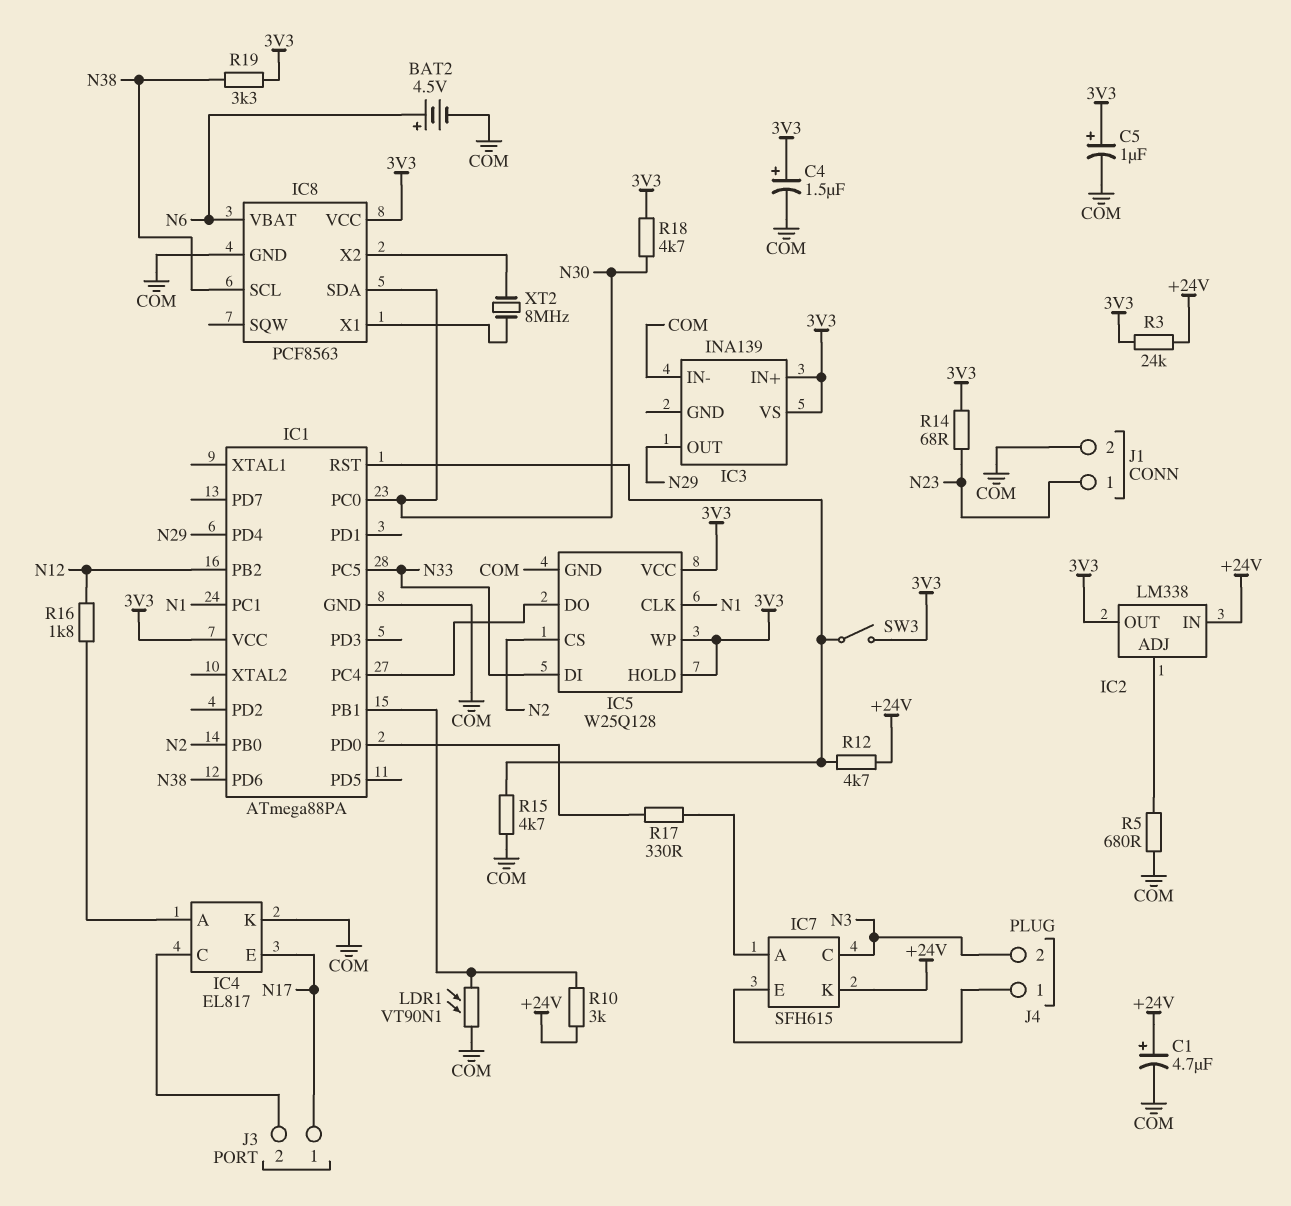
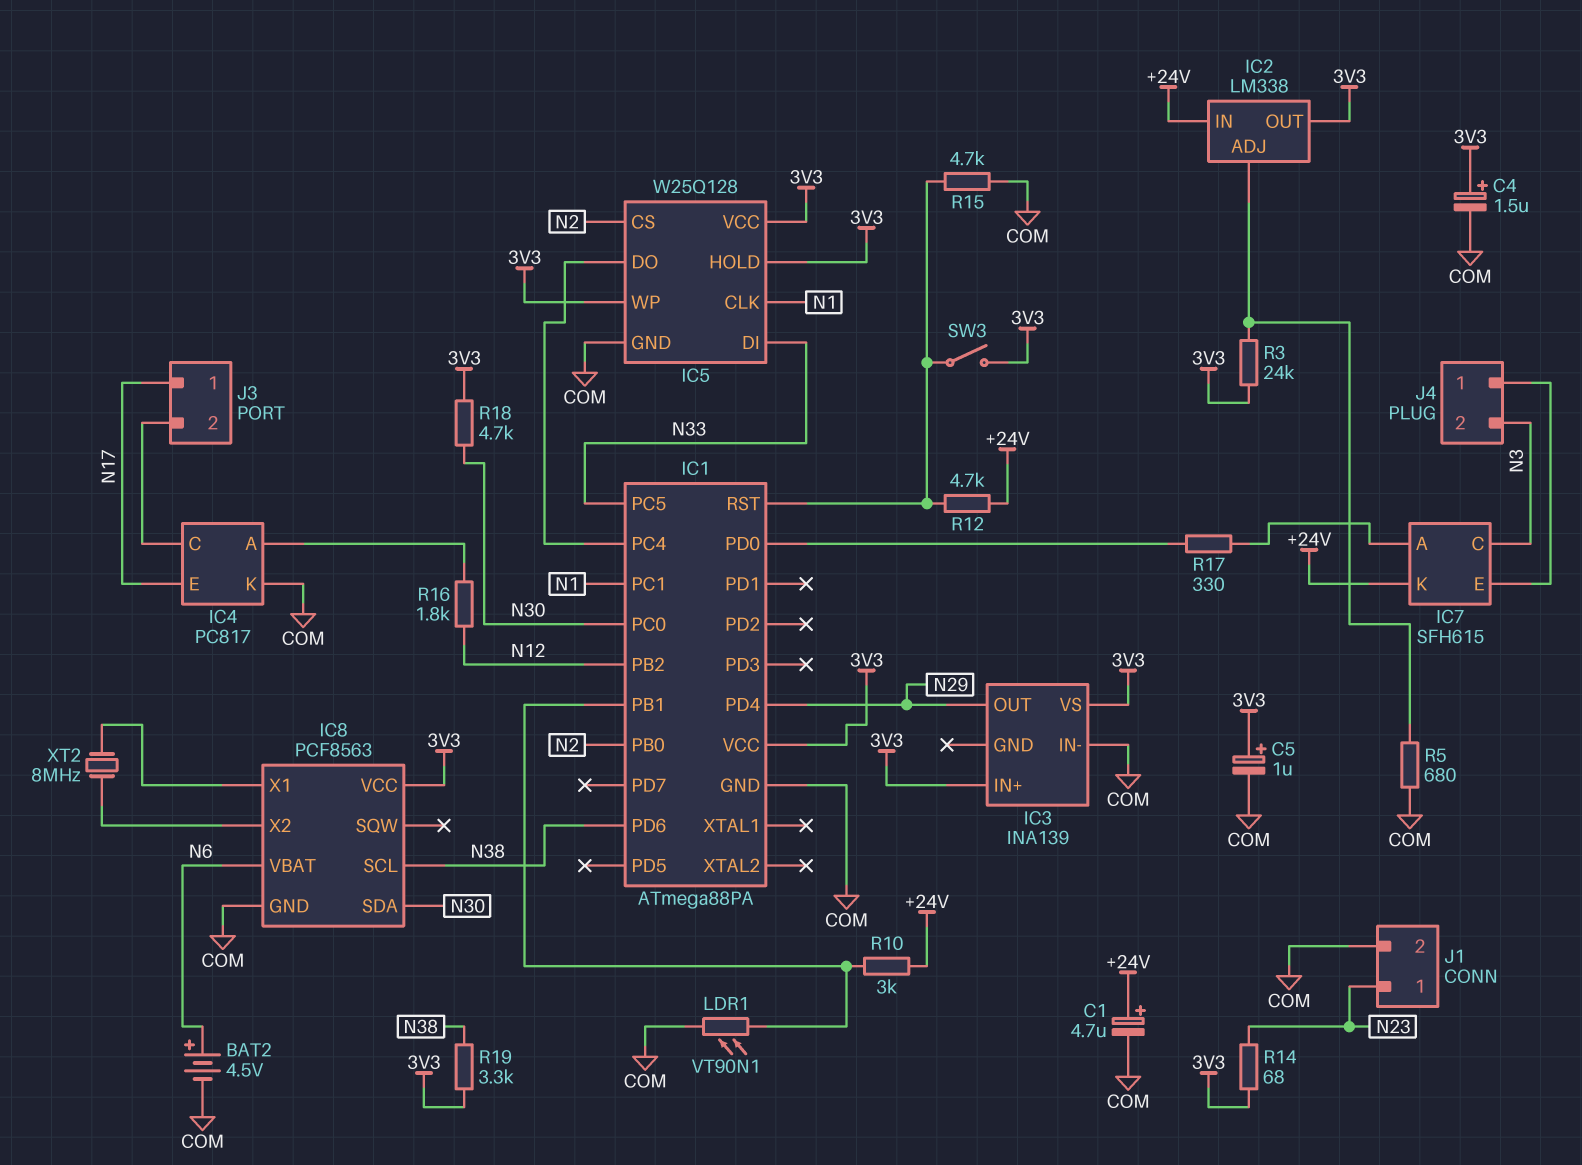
IC4: EL817 -> PC817
R3: 24k (+24V, 3V3) -> 24k (3V3, IC2/ADJ)

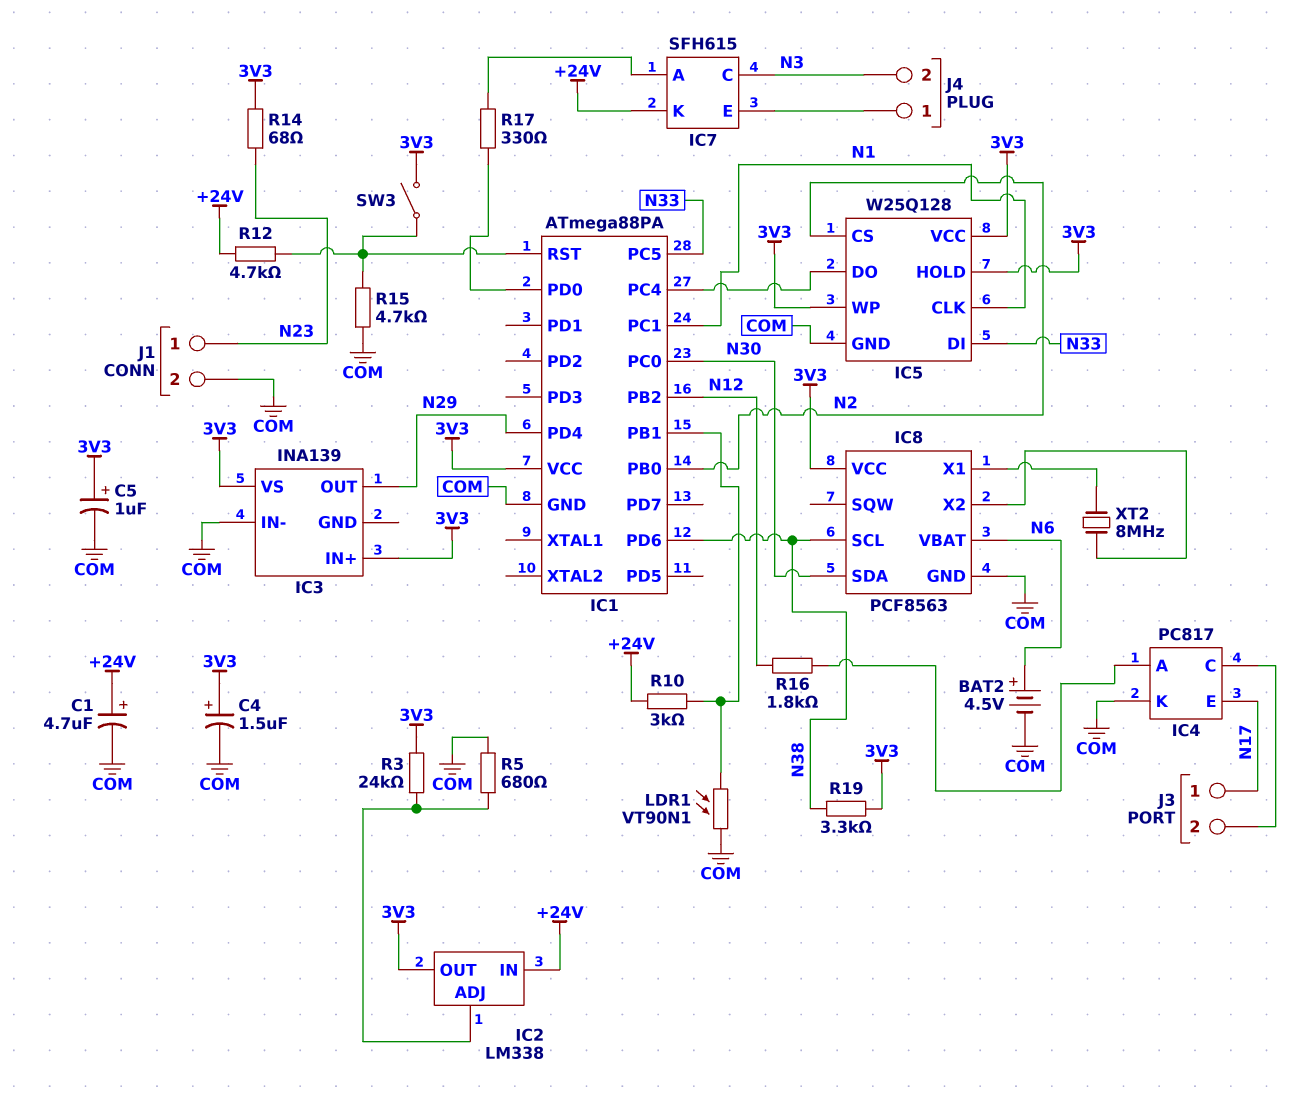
R18: 4.7k (3V3, N30) -> none

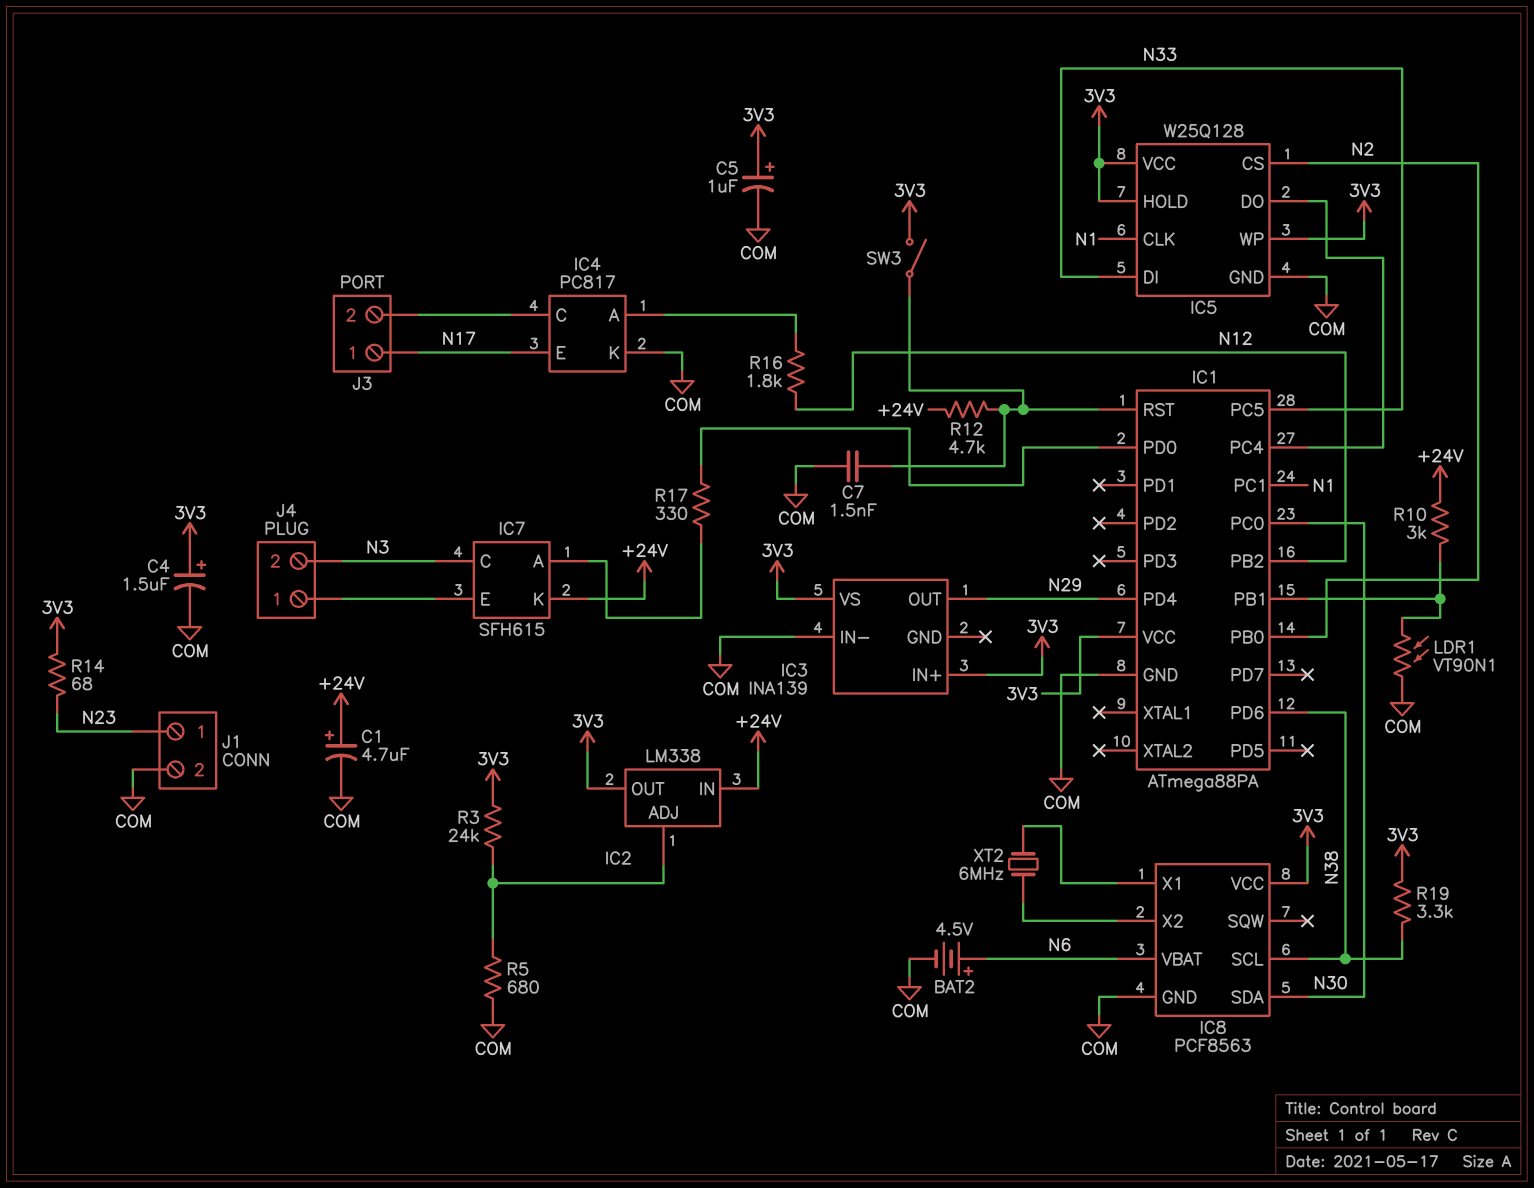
C7: none -> 1.5nF (COM, IC1/RST)
R15: 4.7k (COM, IC1/RST) -> none
XT2: 8MHz (IC8/X1, IC8/X2) -> 6MHz (IC8/X1, IC8/X2)

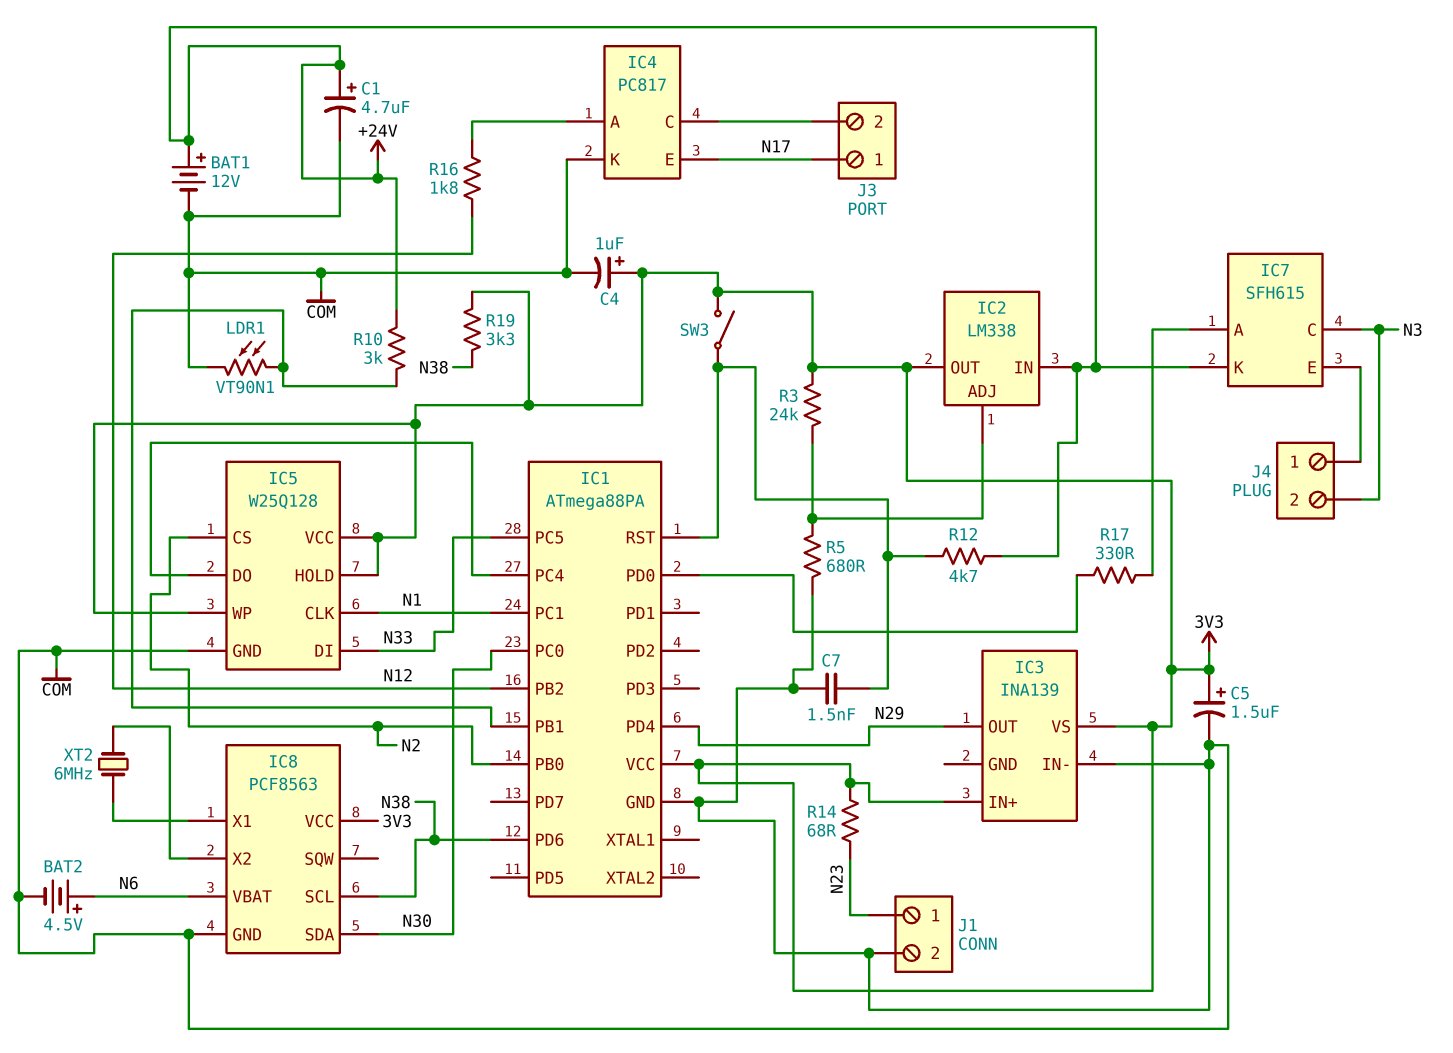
BAT1: none -> 12V (plus +24V, minus COM)
C4: 1.5uF (plus 3V3, minus COM) -> 1uF (plus 3V3, minus COM)
C5: 1uF (plus 3V3, minus COM) -> 1.5uF (plus 3V3, minus COM)

